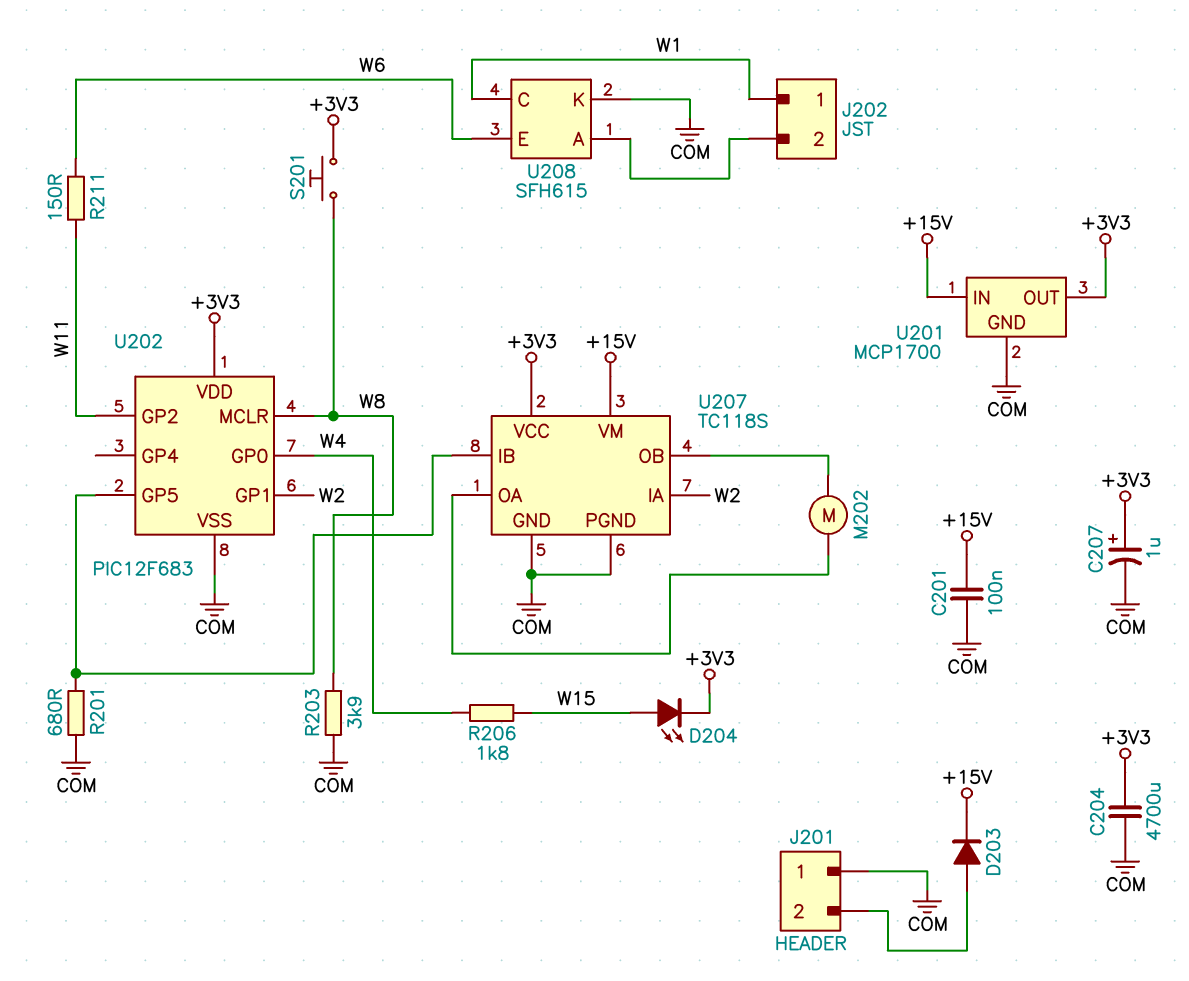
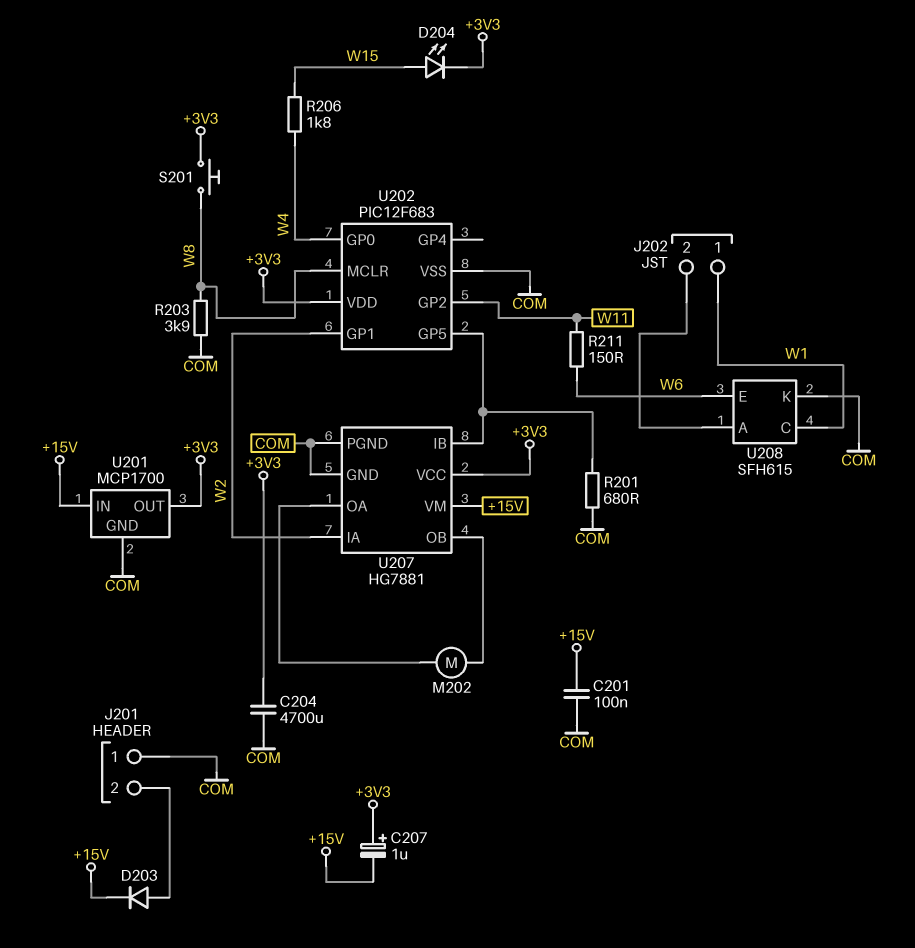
C207: 1uF (plus +3V3, minus COM) -> 1uF (plus +3V3, minus +15V)
U207: TC118S -> HG7881

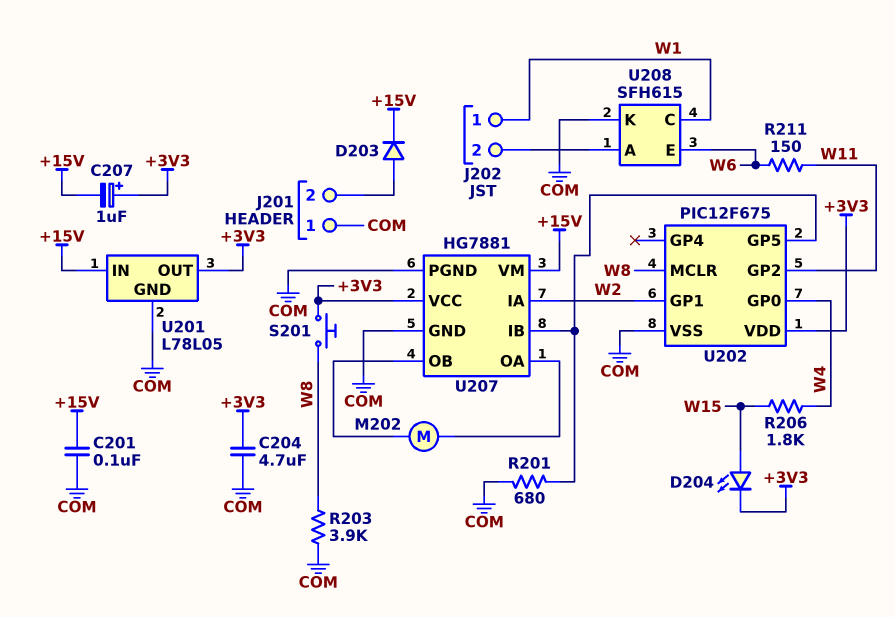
C204: 4700uF (+3V3, COM) -> 4.7uF (+3V3, COM)
U201: MCP1700 -> L78L05
U202: PIC12F683 -> PIC12F675

